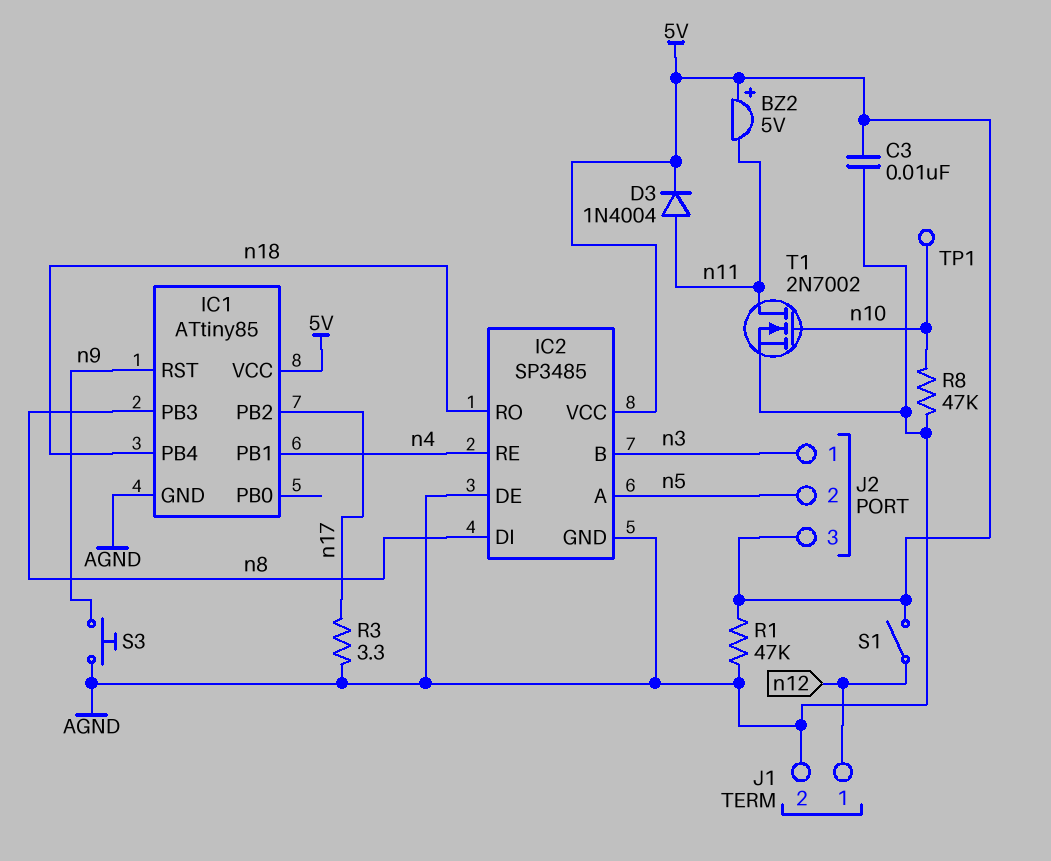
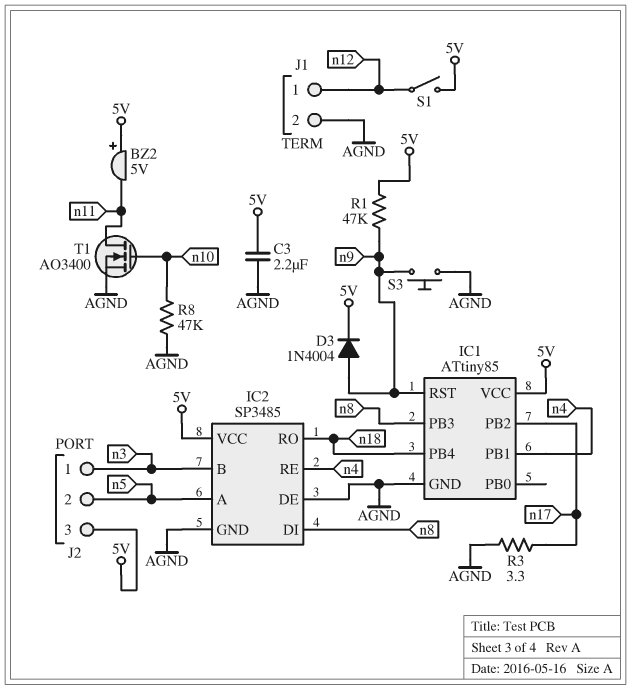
C3: 10nF (5V, AGND) -> 2.2uF (5V, AGND)
D3: diode 1N4004 (A n11, K 5V) -> diode 1N4004 (A n9, K 5V)
R1: 47k (5V, AGND) -> 47k (5V, n9)
T1: NMOS 2N7002 (G n10, D n11, S AGND) -> NMOS AO3400 (G n10, D n11, S AGND)
TP1: test point (n10) -> none

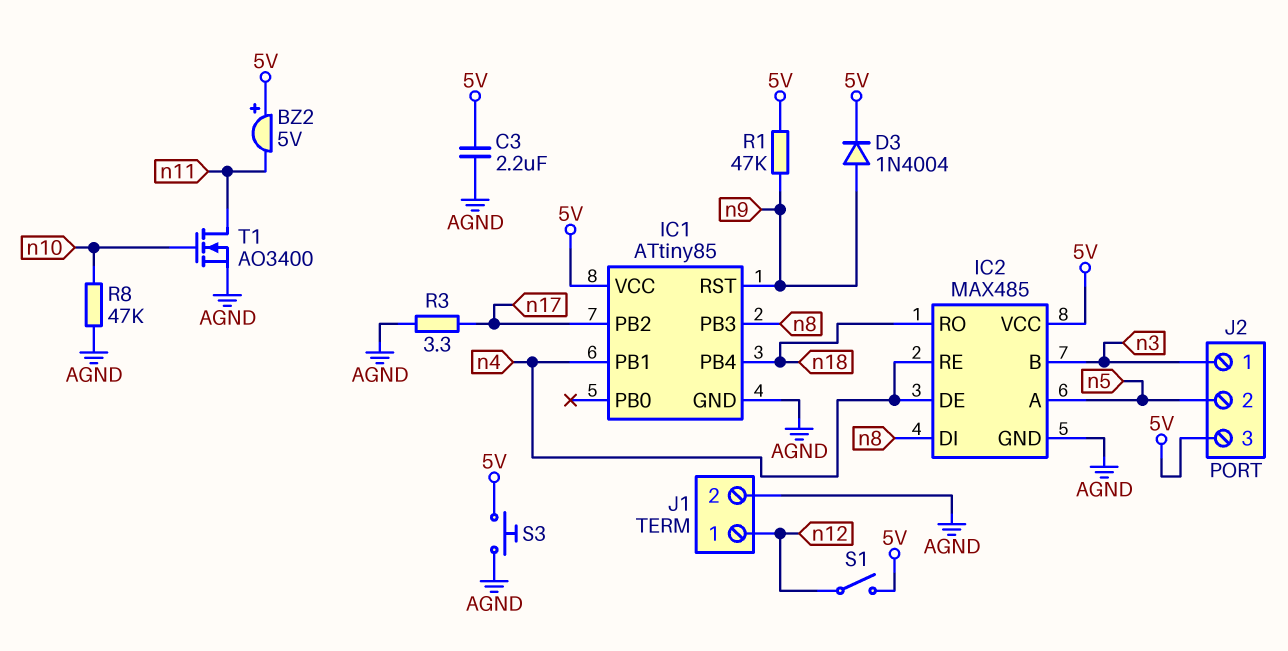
IC2: SP3485 -> MAX485
IC2 pin DE: AGND -> n4
S3: button (AGND, n9) -> button (5V, AGND)

